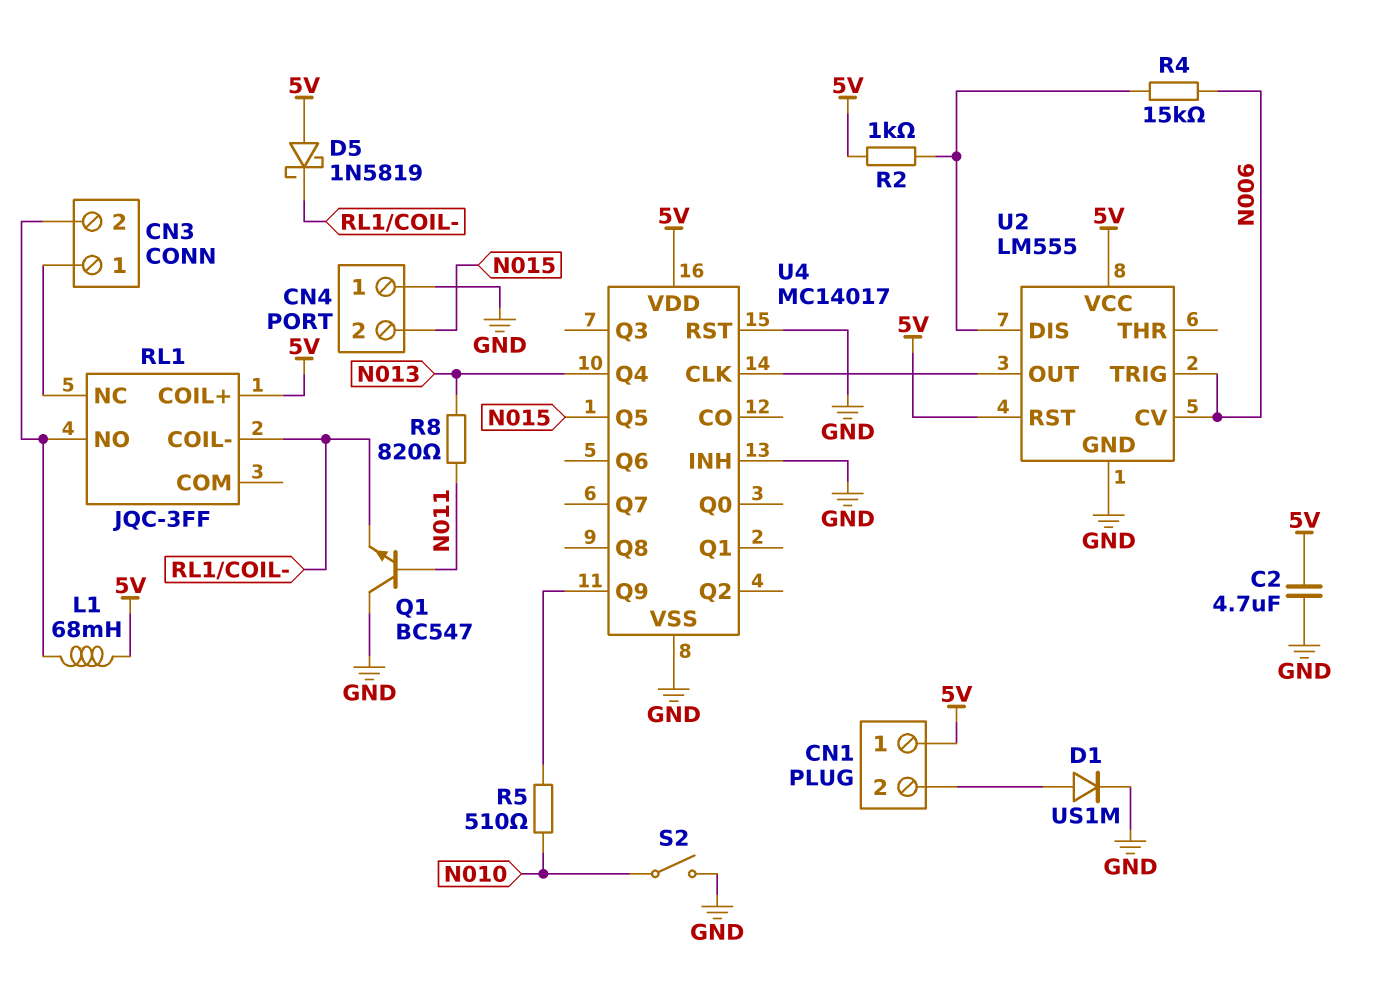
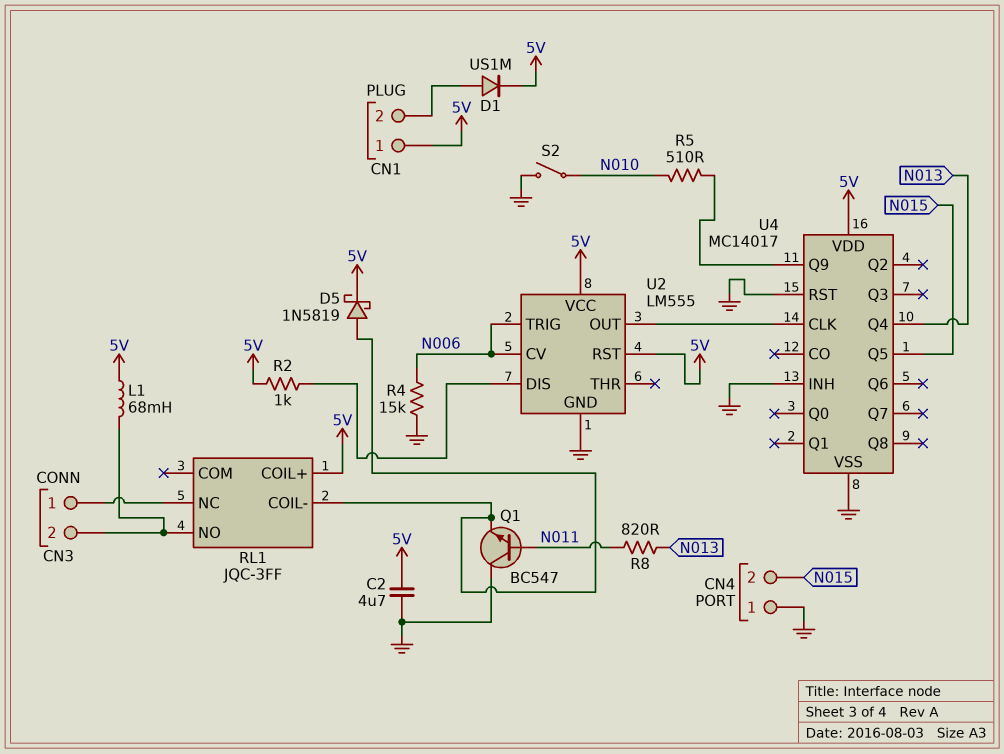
D1: diode US1M (A CN1/2, K GND) -> diode US1M (A CN1/2, K 5V)
D5: schottky 1N5819 (A 5V, K RL1/COIL-) -> schottky 1N5819 (A RL1/COIL-, K 5V)
R4: 15k (N006, U2/DIS) -> 15k (GND, N006)

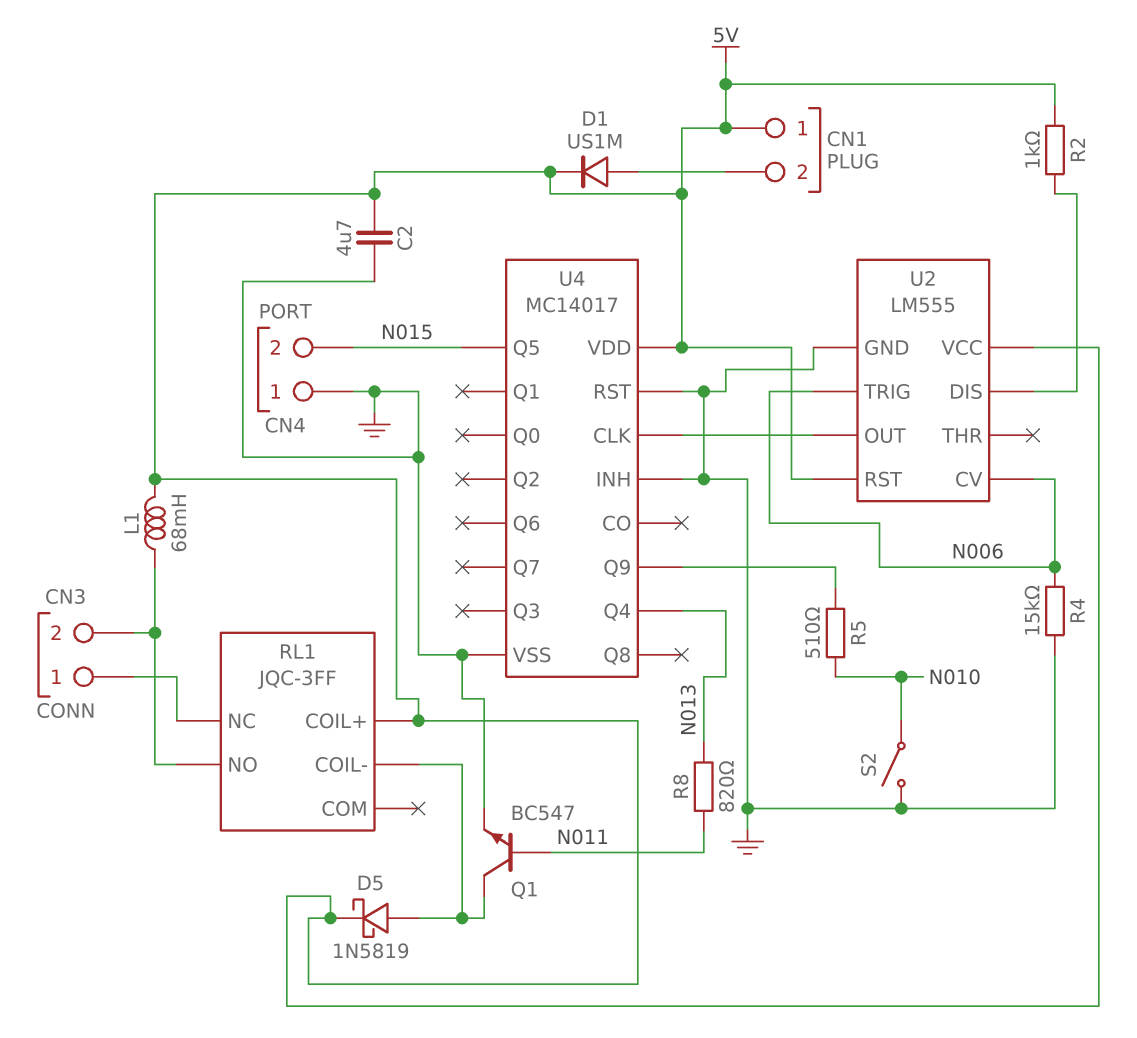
Q1: NPN BC547 (B N011, C GND, E RL1/COIL-) -> NPN BC547 (B N011, C RL1/COIL-, E GND)

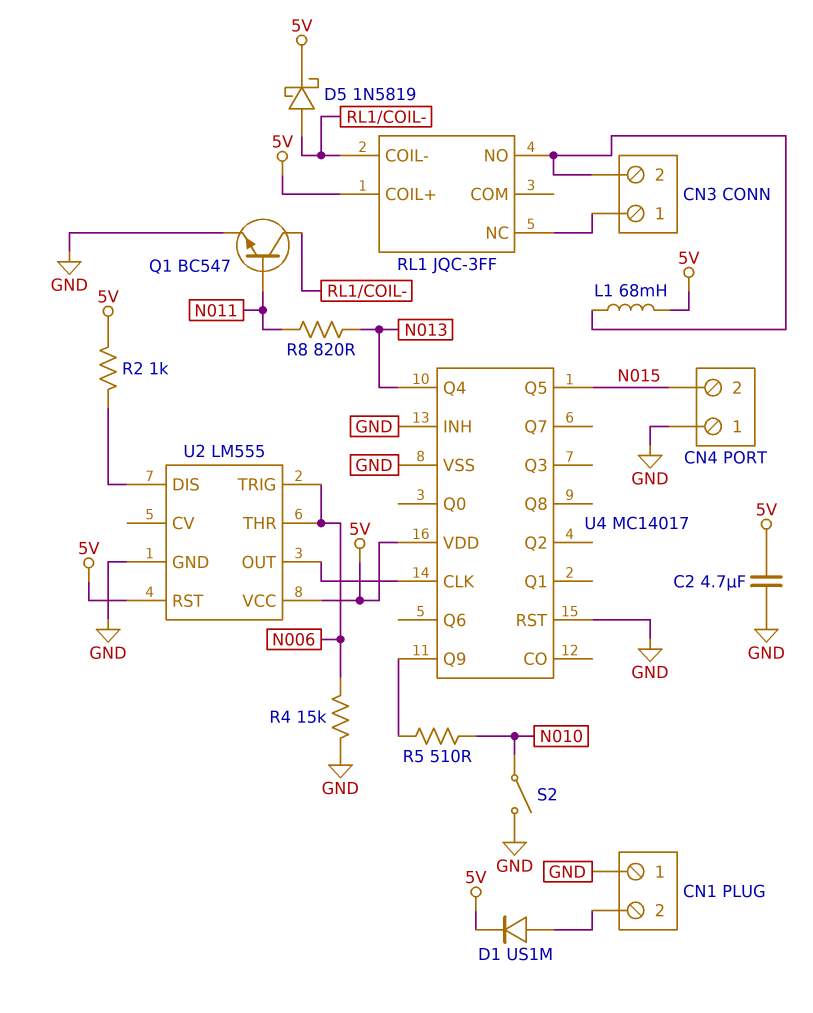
CN1 pin 1: 5V -> GND
U2 pin CV: N006 -> none
U2 pin THR: none -> N006

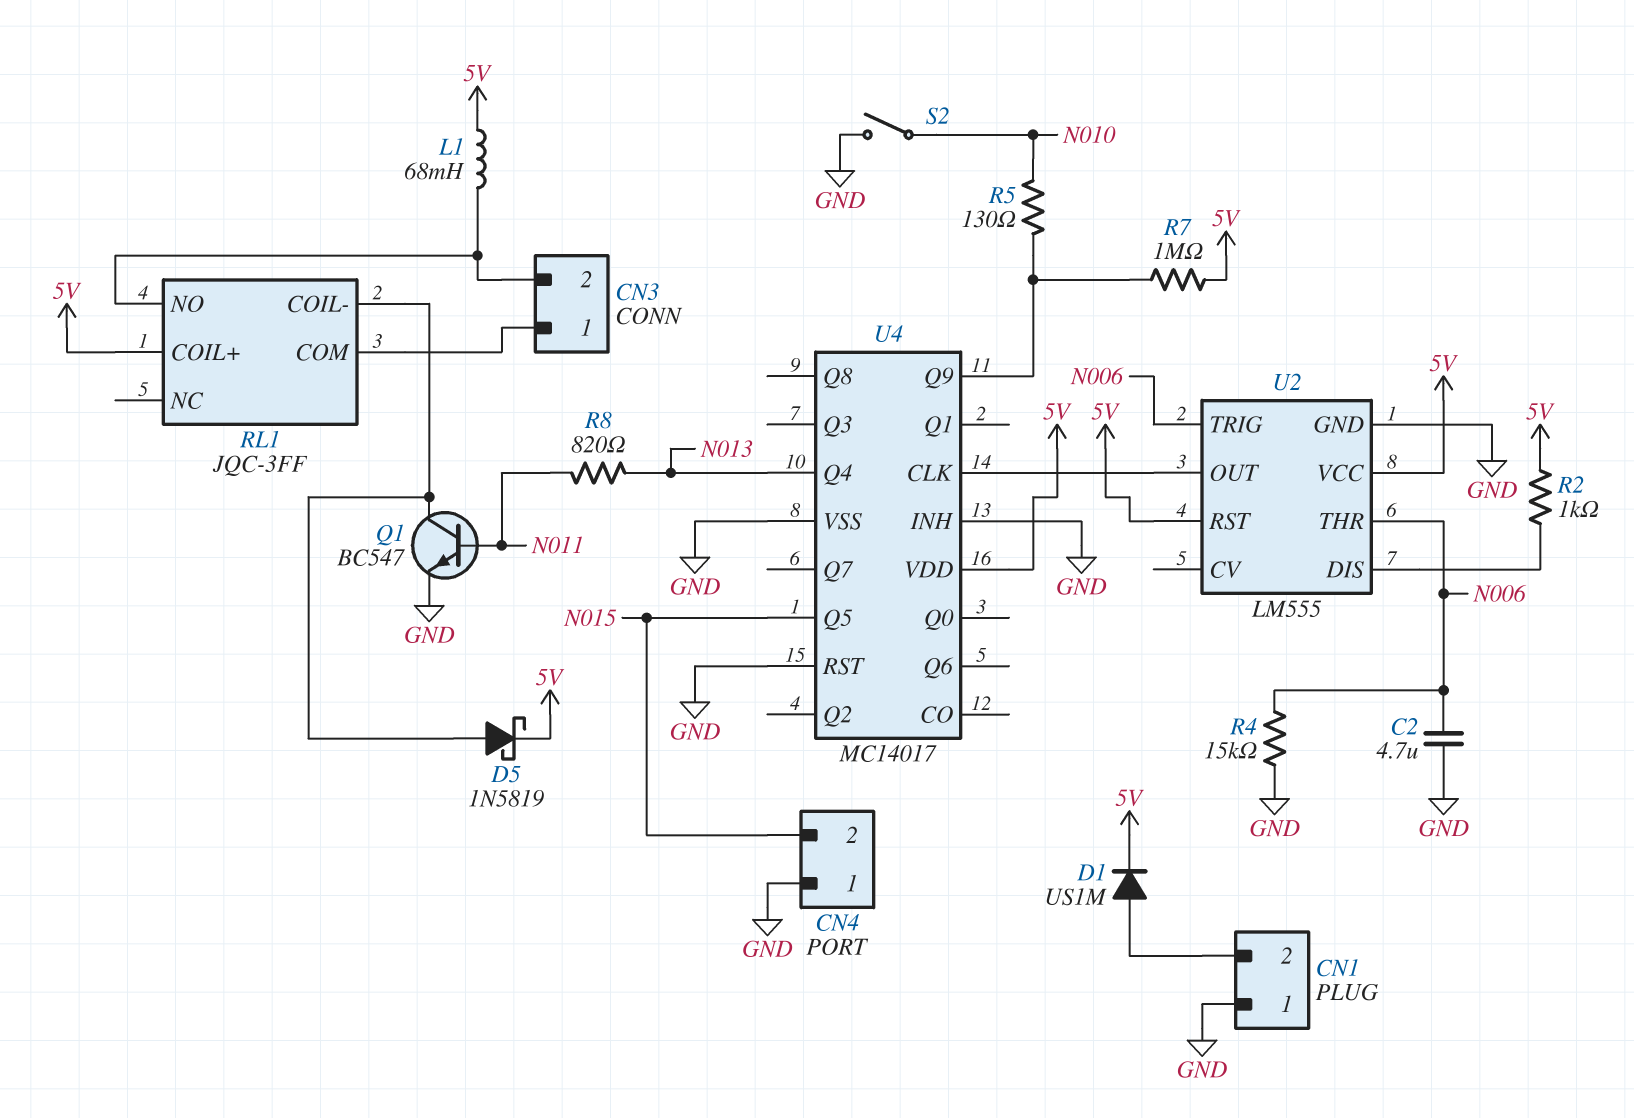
C2: 4.7uF (5V, GND) -> 4.7uF (GND, N006)
R5: 510 (N010, U4/Q9) -> 130 (N010, U4/Q9)
R7: none -> 1M (5V, U4/Q9)
RL1 pin COM: none -> CN3/1
RL1 pin NC: CN3/1 -> none

